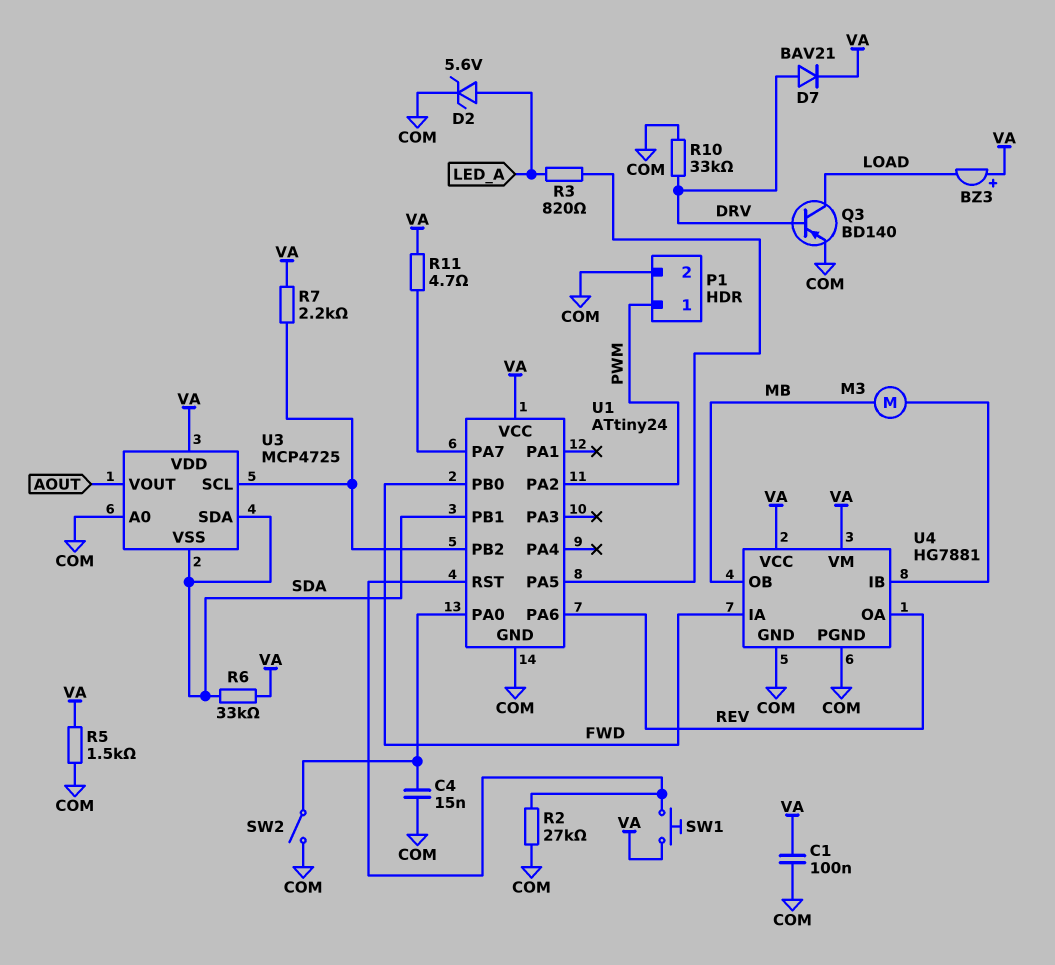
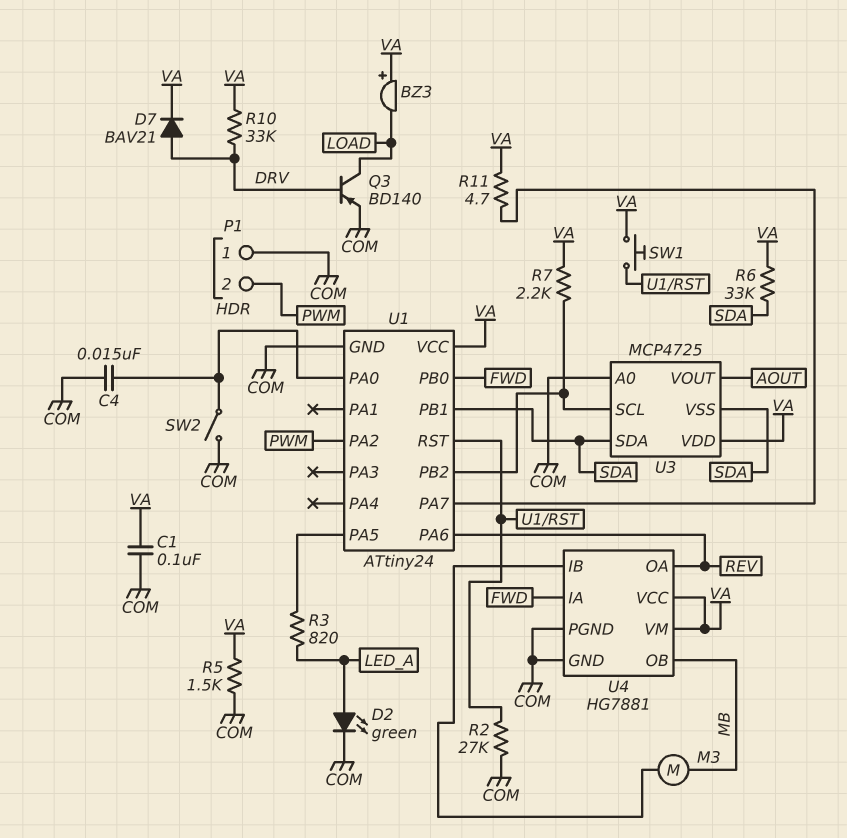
D2: zener 5.6V (A LED_A, K COM) -> LED green (A LED_A, K COM)
P1 pin 1: PWM -> COM
P1 pin 2: COM -> PWM
R10: 33k (COM, DRV) -> 33k (DRV, VA)

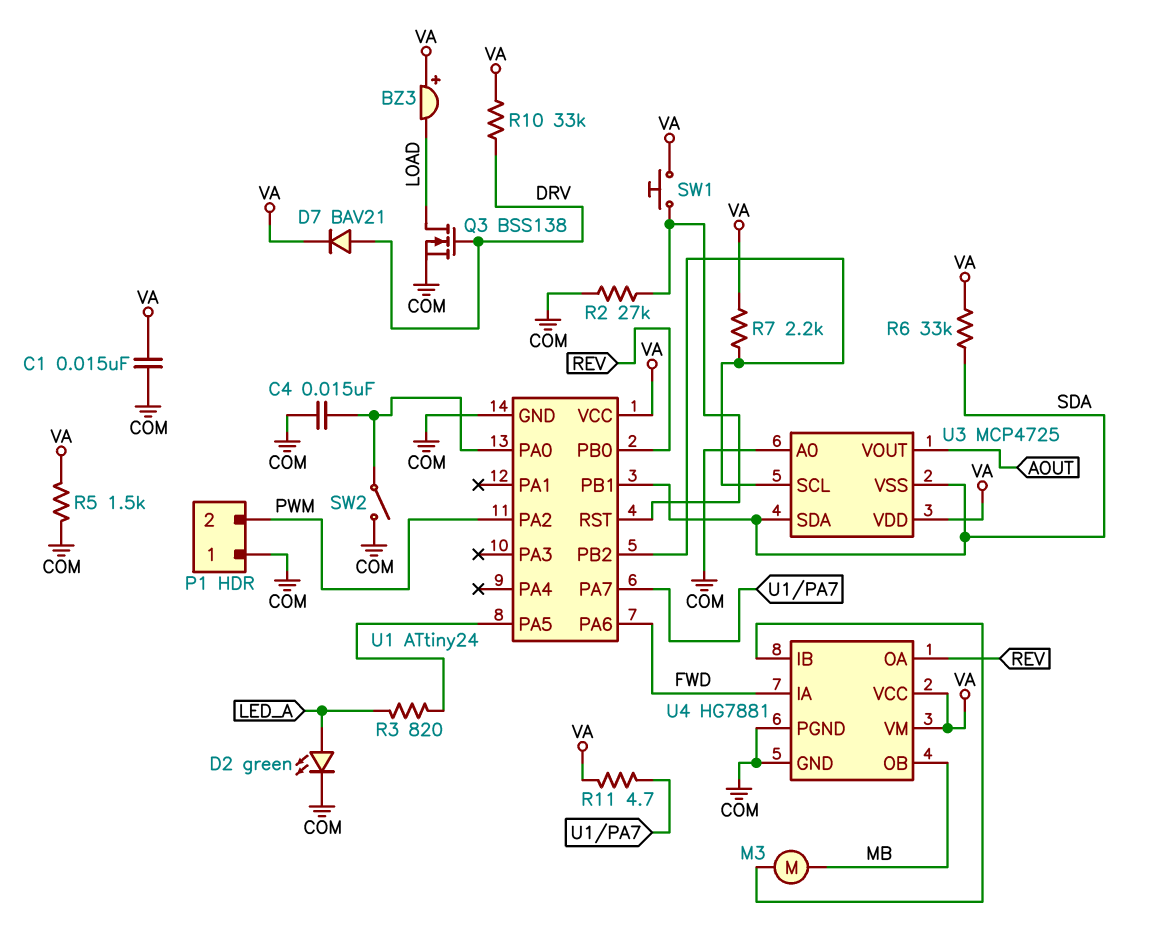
C1: 100nF (COM, VA) -> 15nF (COM, VA)
Q3: PNP BD140 (B DRV, C LOAD, E COM) -> NMOS BSS138 (G DRV, D LOAD, S COM)
U1 pin PA6: REV -> FWD
U1 pin PB0: FWD -> REV

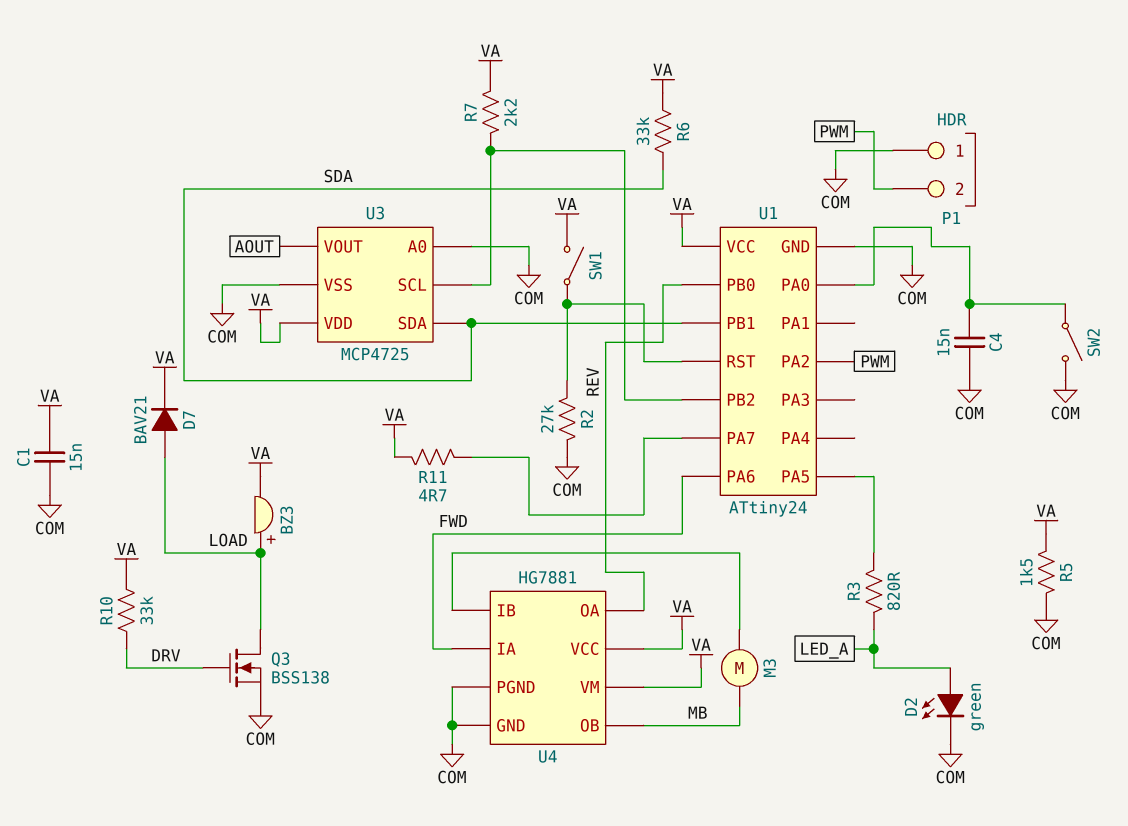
BZ3: buzzer (plus VA, minus LOAD) -> buzzer (plus LOAD, minus VA)
D7: diode BAV21 (A DRV, K VA) -> diode BAV21 (A LOAD, K VA)
SW1: button (U1/RST, VA) -> switch (U1/RST, VA)
U3 pin VSS: SDA -> COM

